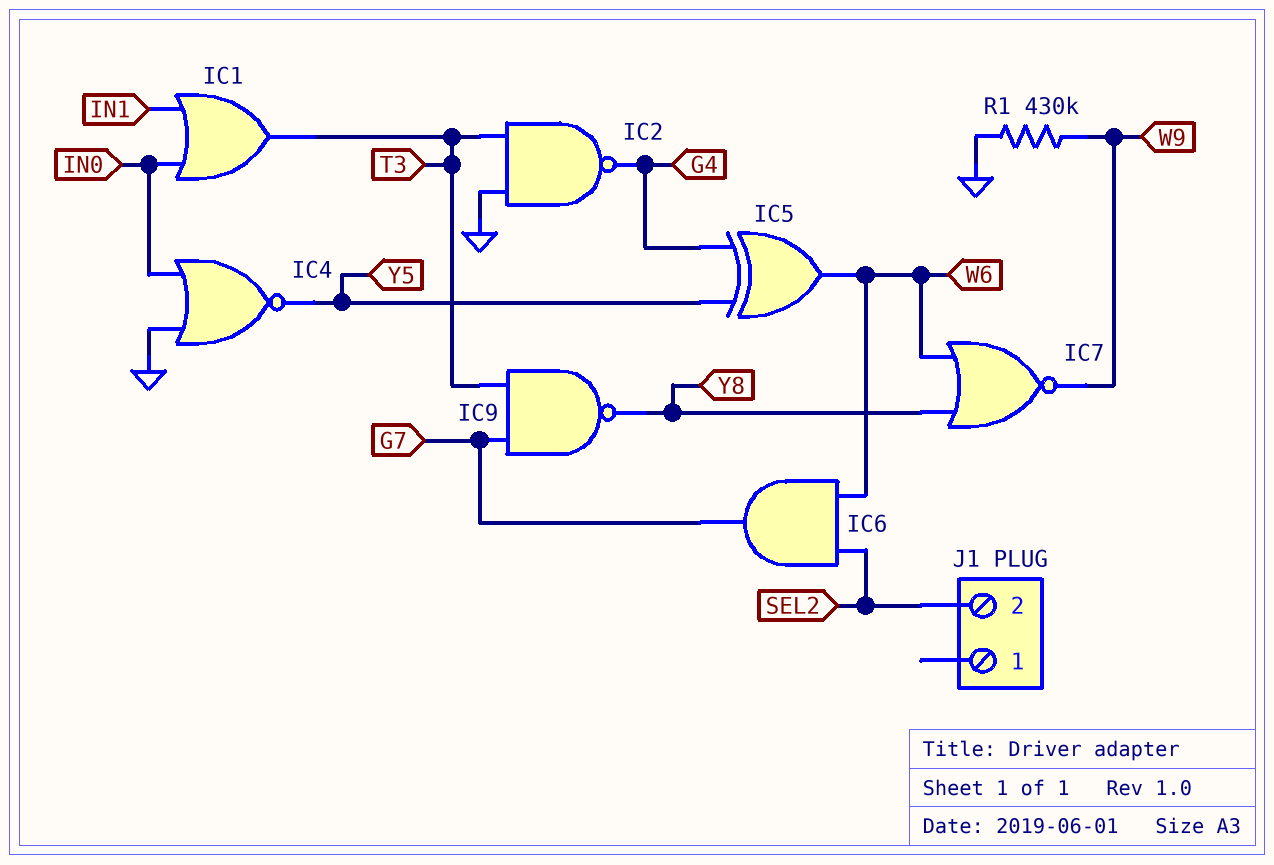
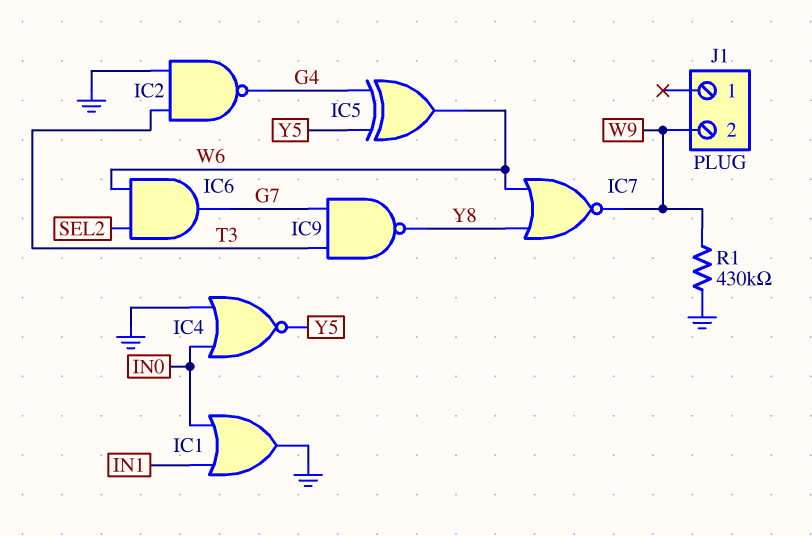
IC1: OR (in IN0, in IN1, out T3) -> OR (in IN0, in IN1, out GND)
J1 pin 2: SEL2 -> W9

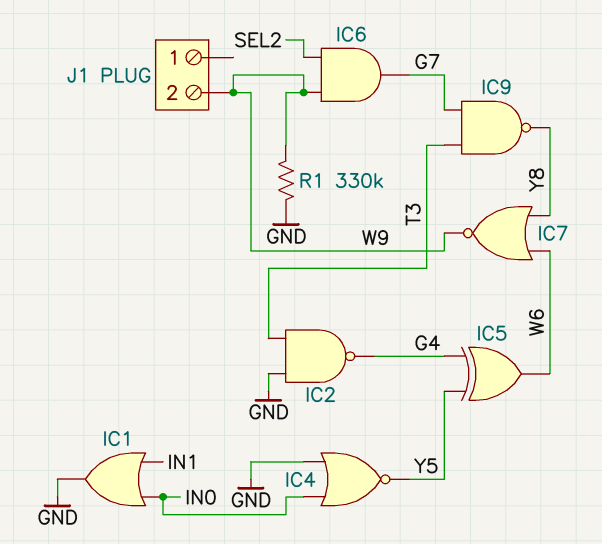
IC6: AND (in SEL2, in W6, out G7) -> AND (in SEL2, in W9, out G7)
R1: 430k (GND, W9) -> 330k (GND, W9)

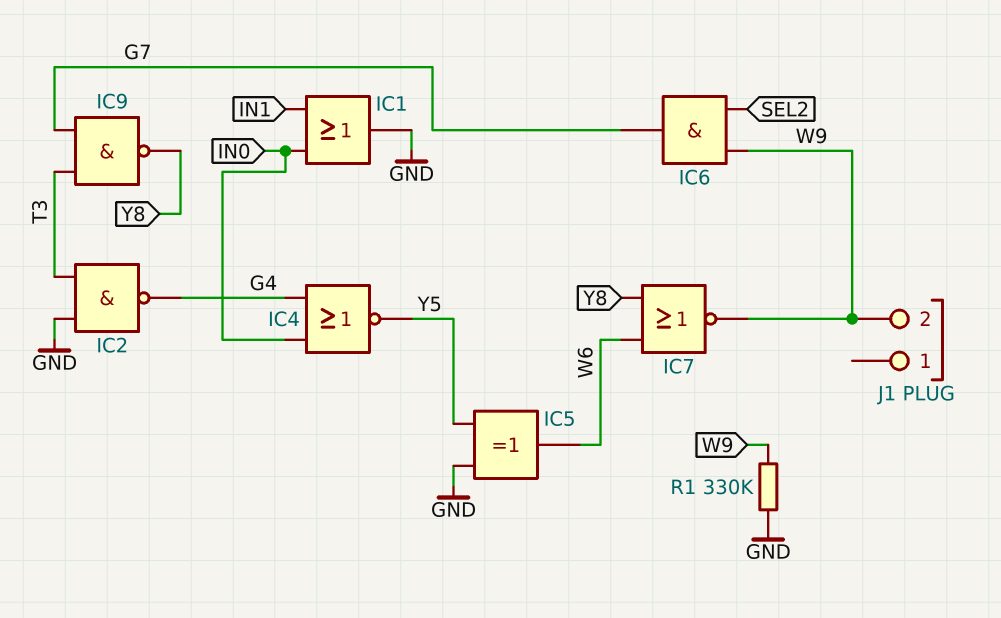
IC4: NOR (in GND, in IN0, out Y5) -> NOR (in G4, in IN0, out Y5)
IC5: XOR (in G4, in Y5, out W6) -> XOR (in GND, in Y5, out W6)

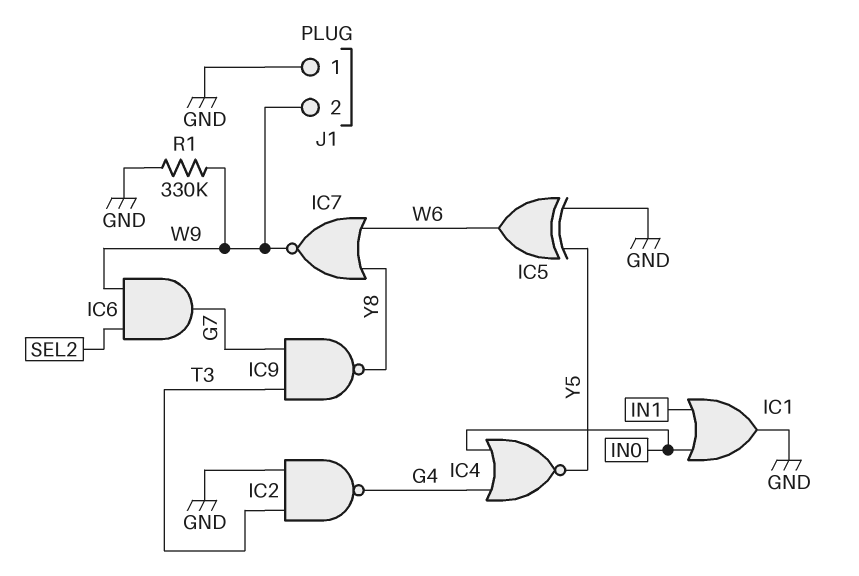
J1 pin 1: none -> GND

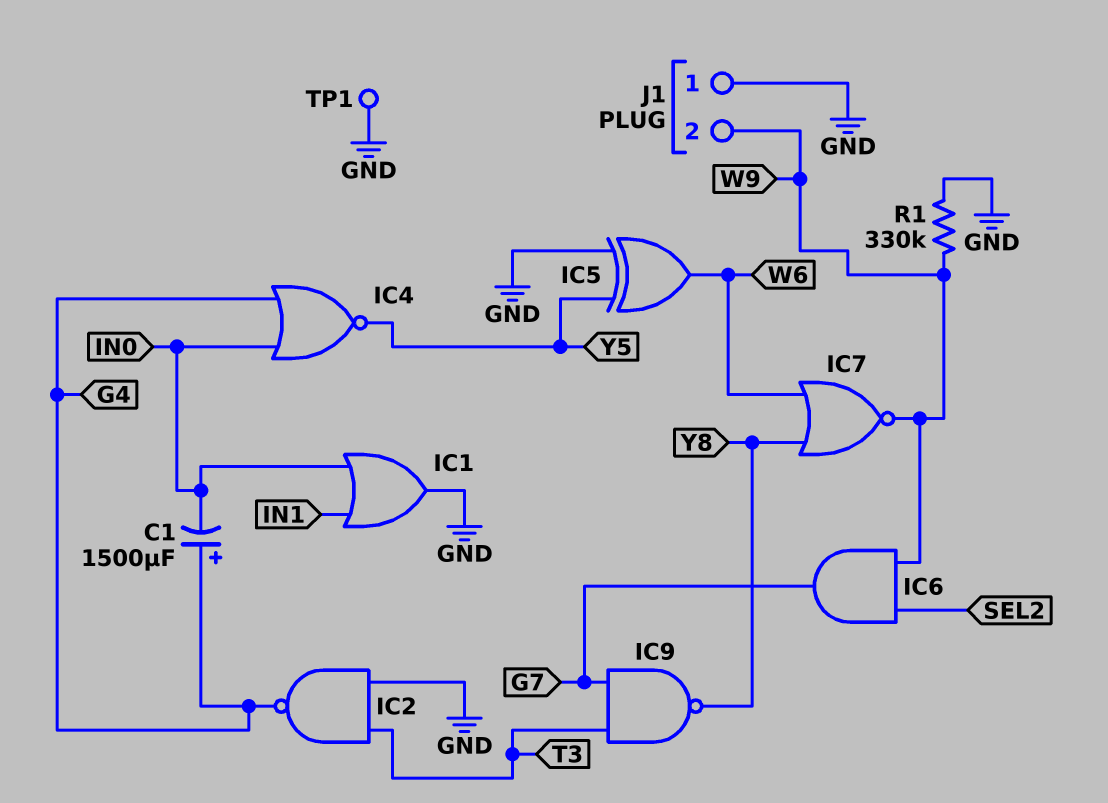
C1: none -> 1500uF (plus G4, minus IN0)
TP1: none -> test point (GND)

